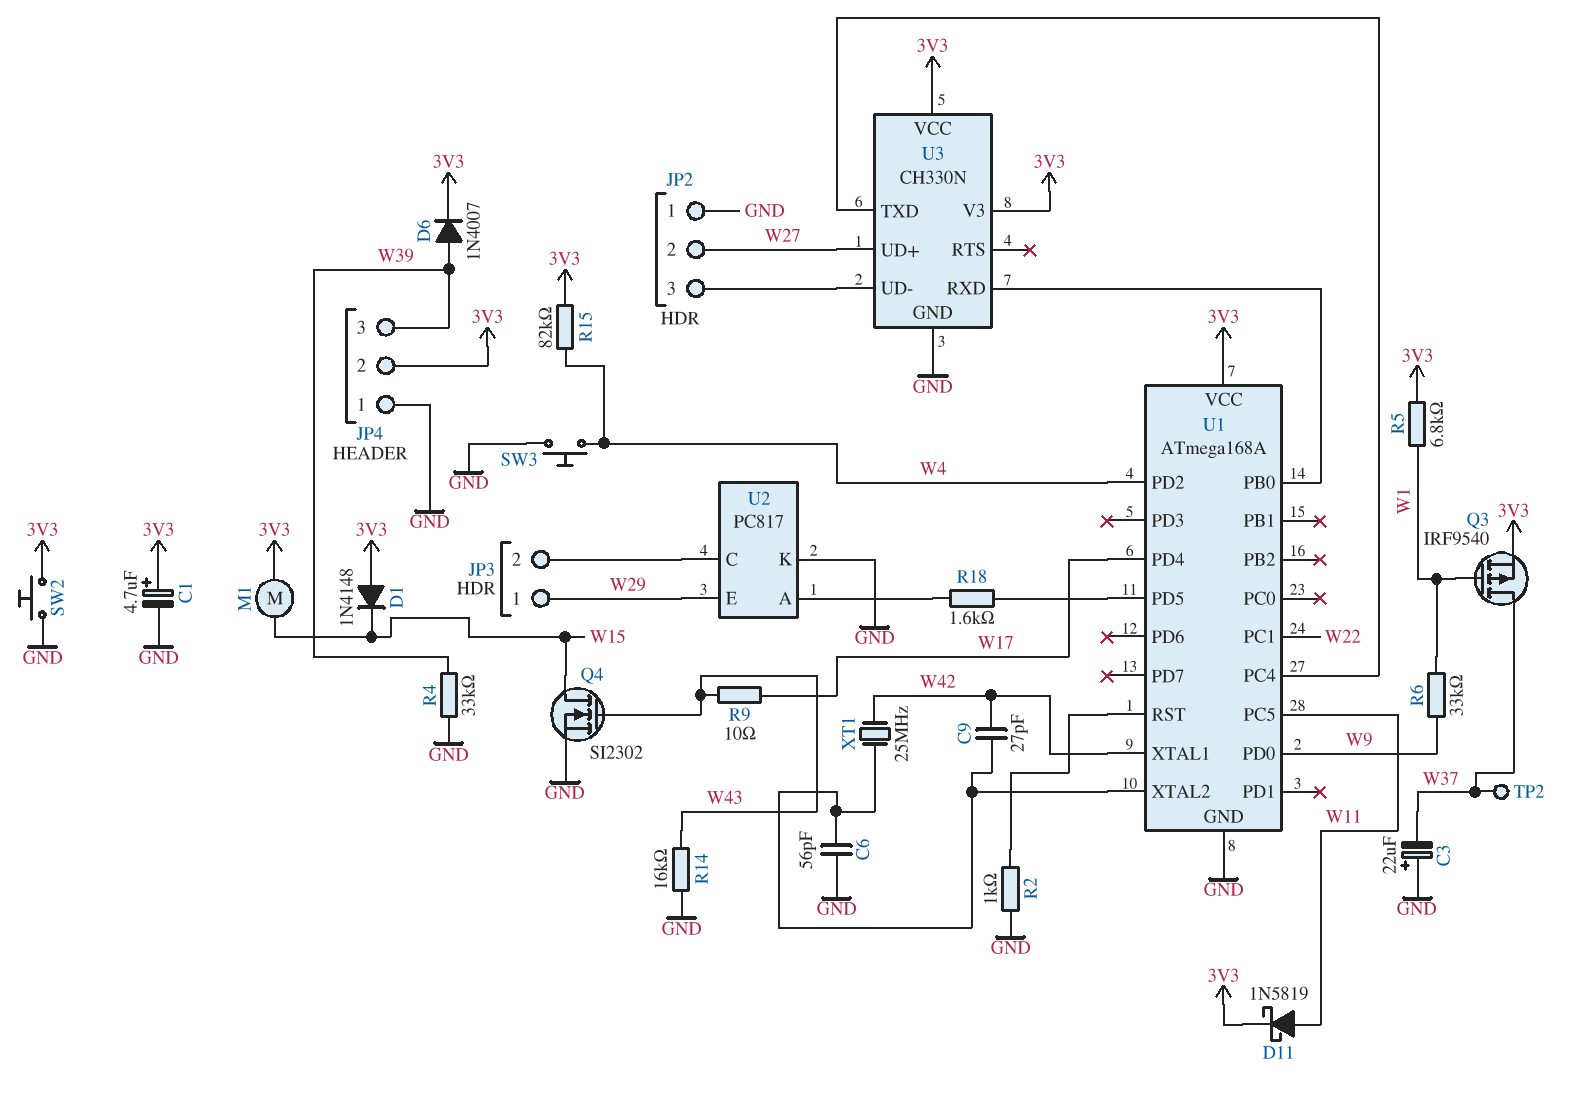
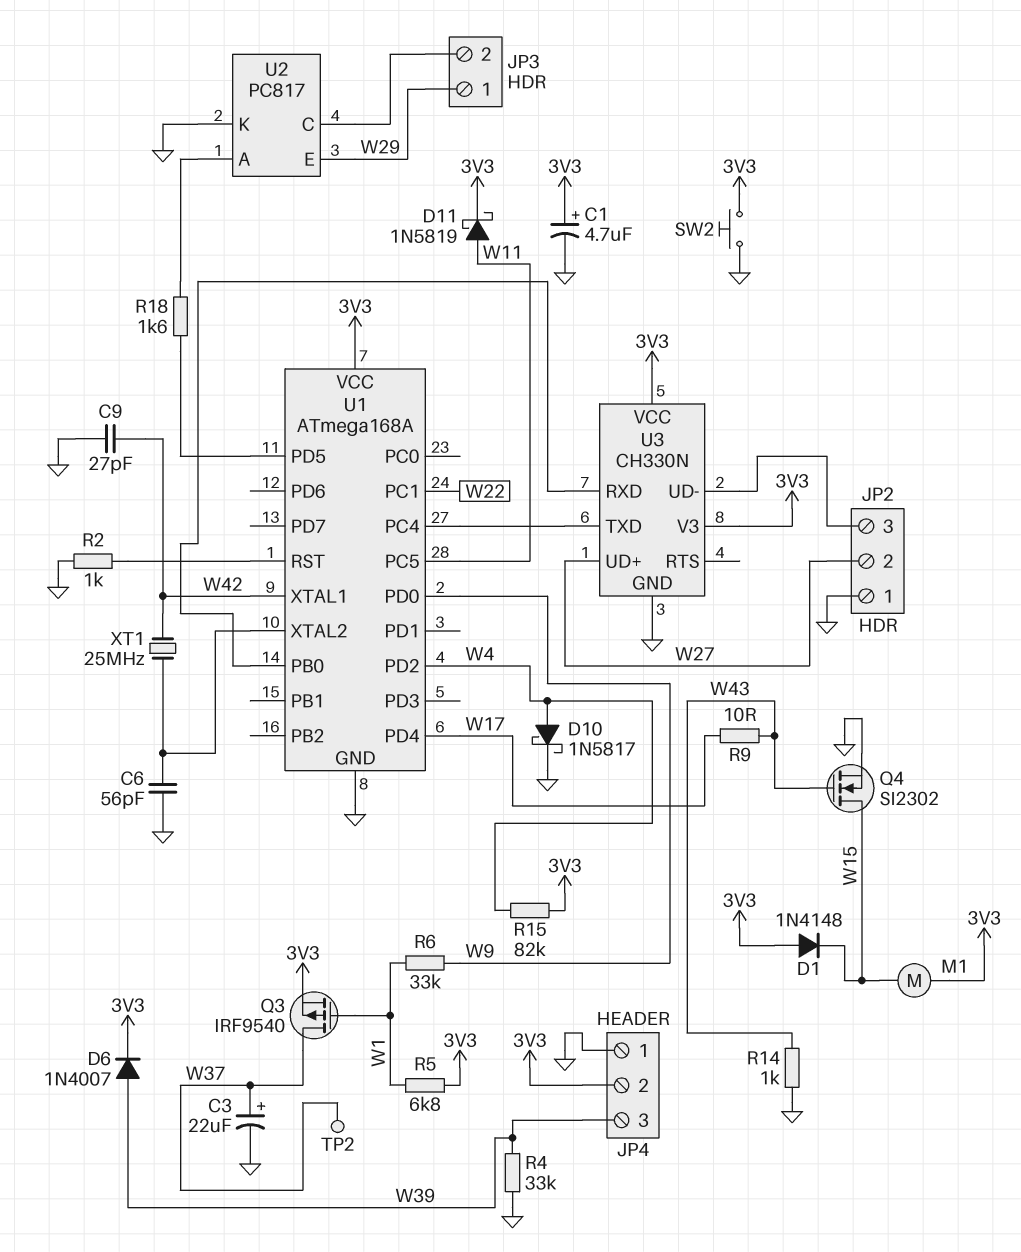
C3: 22uF (plus GND, minus W37) -> 22uF (plus W37, minus GND)
C9: 27pF (U1/XTAL2, W42) -> 27pF (GND, W42)
D10: none -> schottky 1N5817 (A W4, K GND)
R14: 16k (GND, W43) -> 1k (GND, W43)
SW3: button (GND, W4) -> none

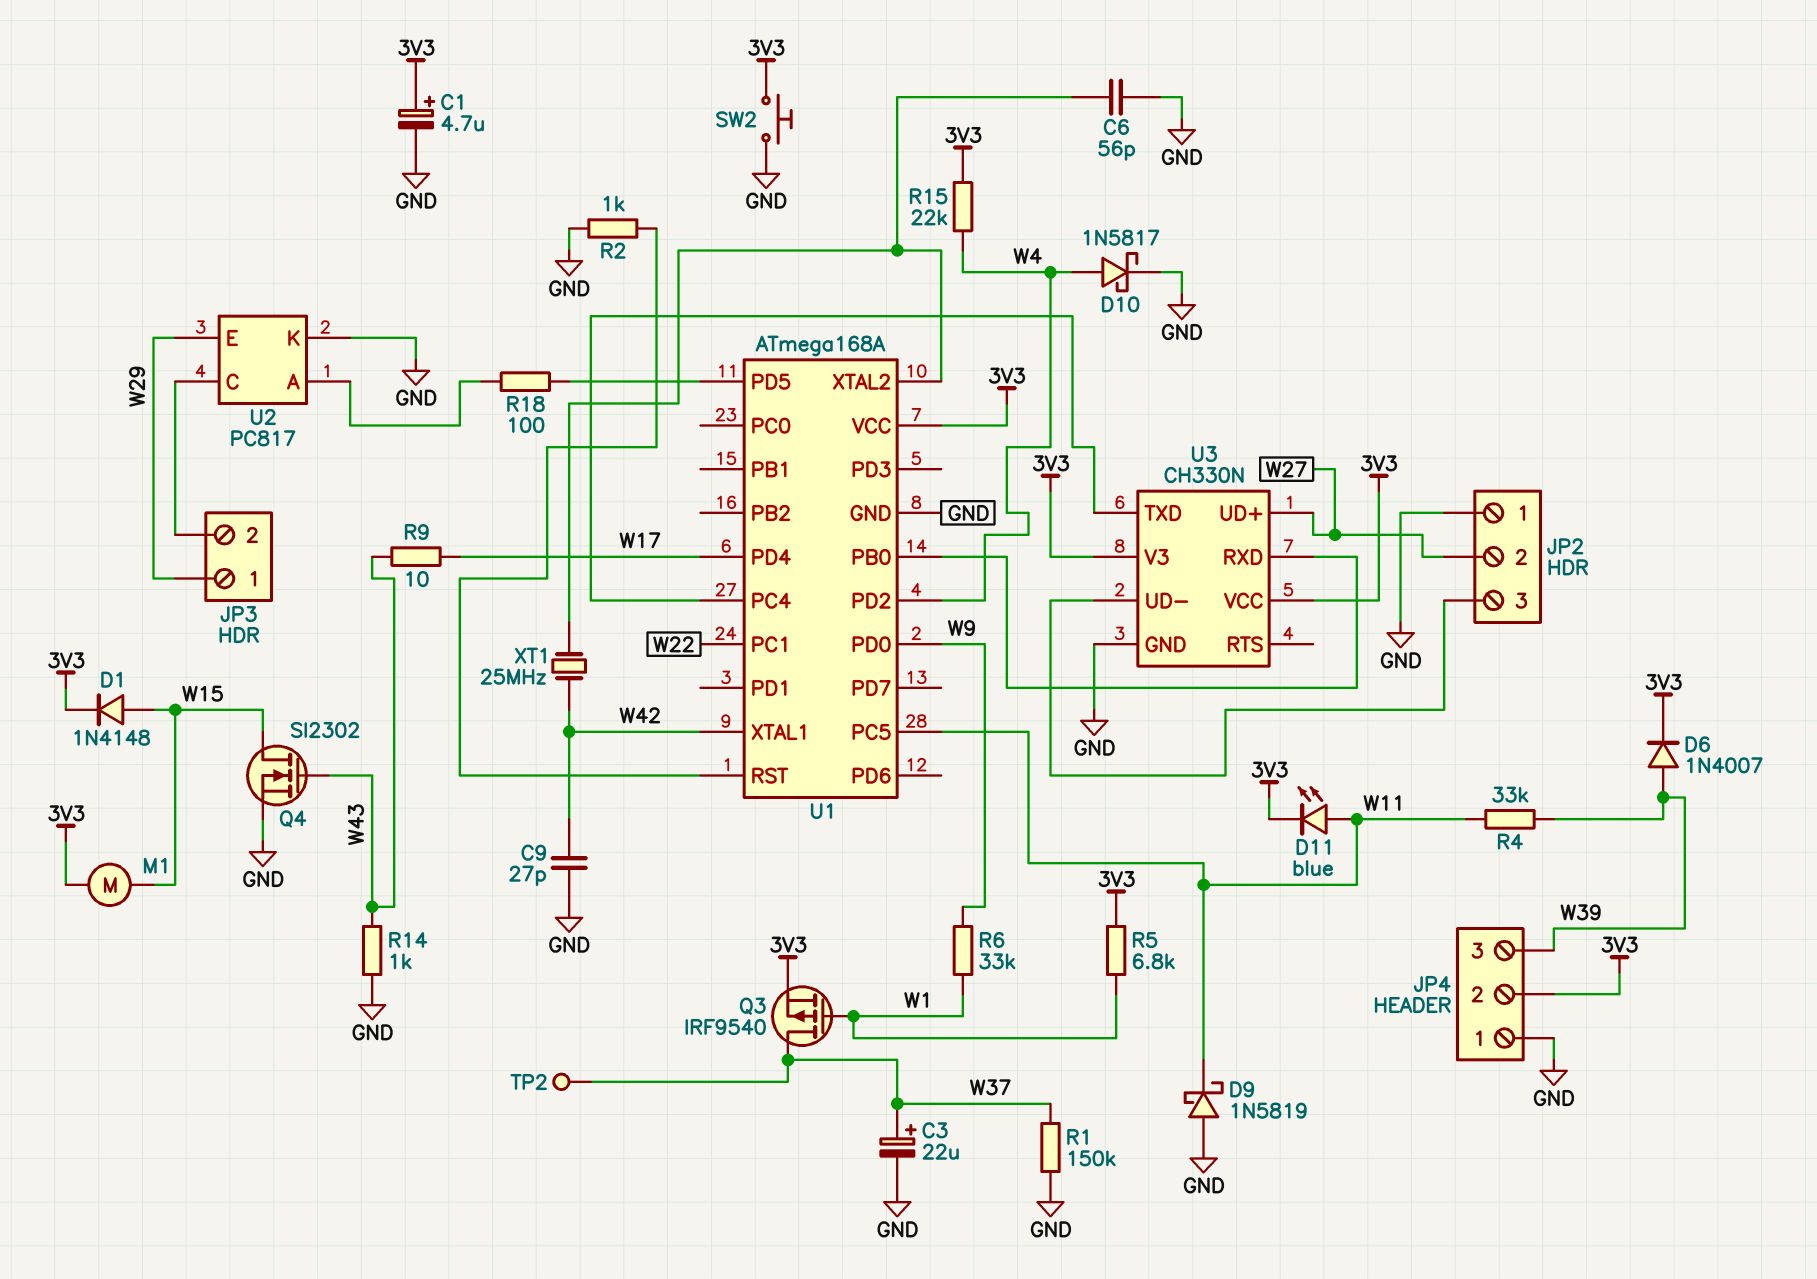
D1: diode 1N4148 (A 3V3, K W15) -> diode 1N4148 (A W15, K 3V3)
D9: none -> schottky 1N5819 (A GND, K W11)
D11: schottky 1N5819 (A W11, K 3V3) -> LED blue (A W11, K 3V3)
R1: none -> 150k (GND, W37)
R4: 33k (GND, W39) -> 33k (W11, W39)
R15: 82k (3V3, W4) -> 22k (3V3, W4)
R18: 1.6k (U1/PD5, U2/A) -> 100 (U1/PD5, U2/A)

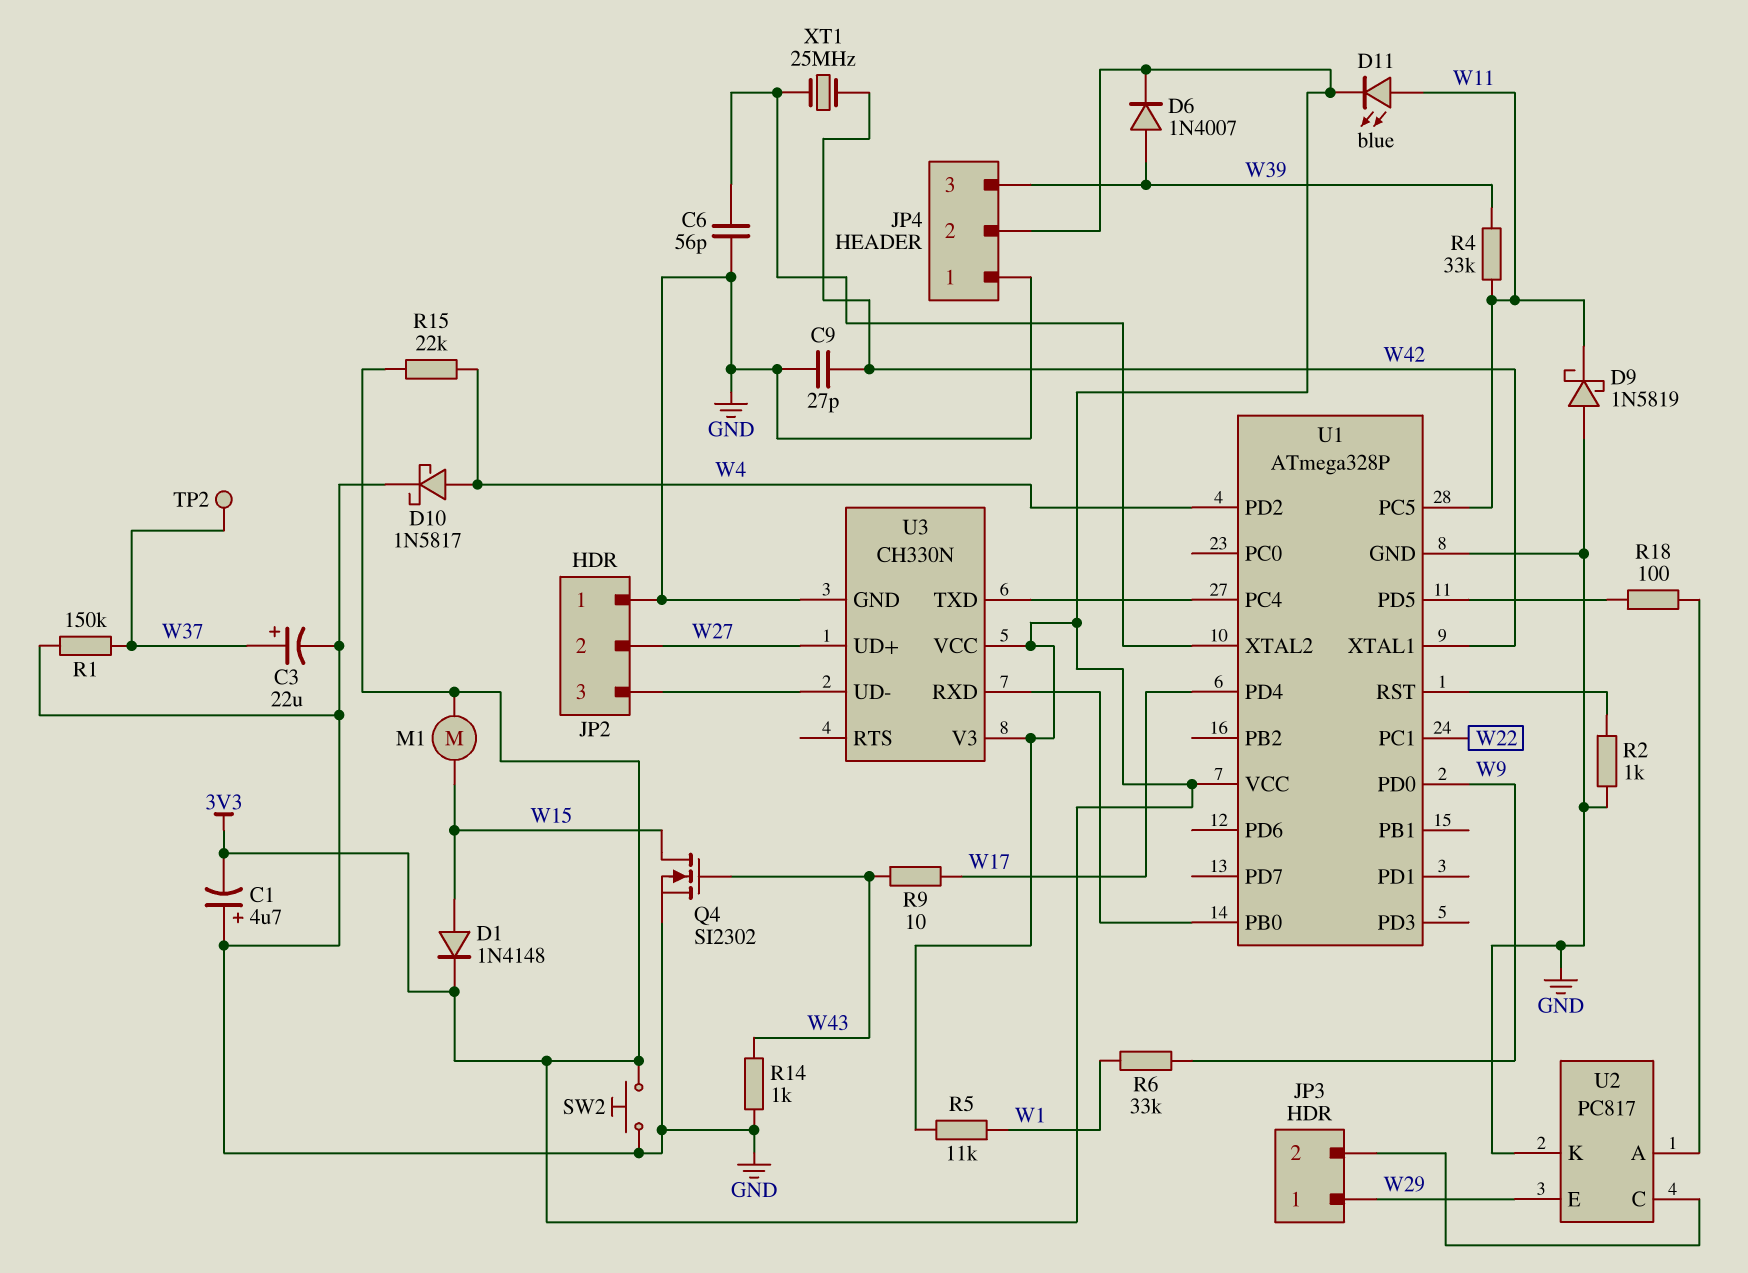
C1: 4.7uF (plus 3V3, minus GND) -> 4.7uF (plus GND, minus 3V3)
Q3: PMOS IRF9540 (G W1, D W37, S 3V3) -> none
R5: 6.8k (3V3, W1) -> 11k (3V3, W1)
U1: ATmega168A -> ATmega328P

